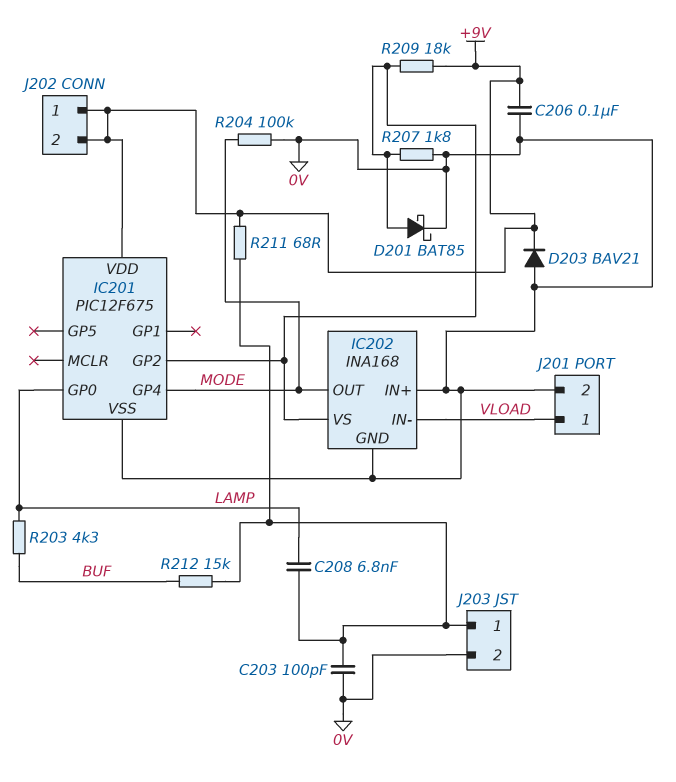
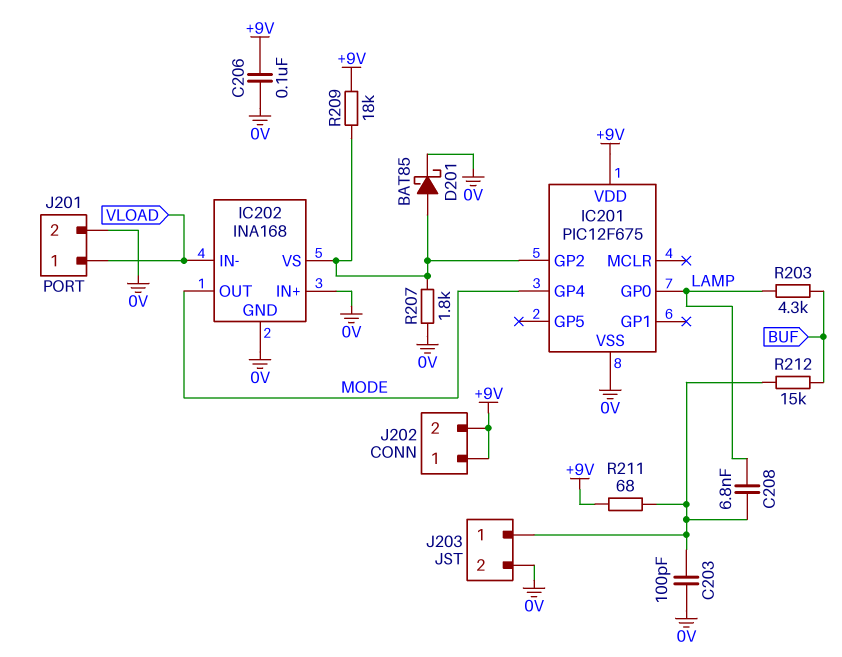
D203: diode BAV21 (A 0V, K +9V) -> none
R204: 100k (0V, MODE) -> none

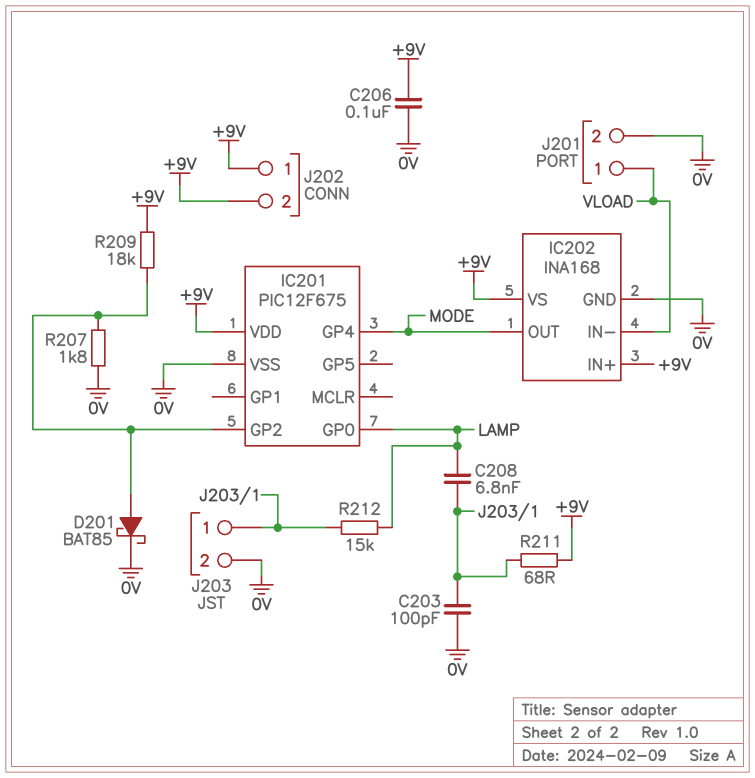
IC202 pin IN+: 0V -> +9V
IC202 pin VS: IC201/GP2 -> +9V
R203: 4.3k (BUF, LAMP) -> none
R212: 15k (BUF, J203/1) -> 15k (J203/1, LAMP)

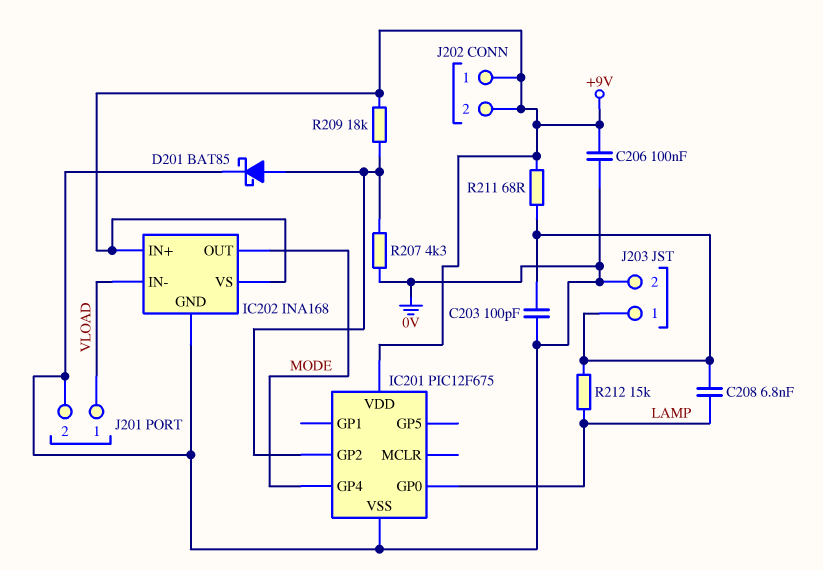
R207: 1.8k (0V, IC201/GP2) -> 4.3k (0V, IC201/GP2)

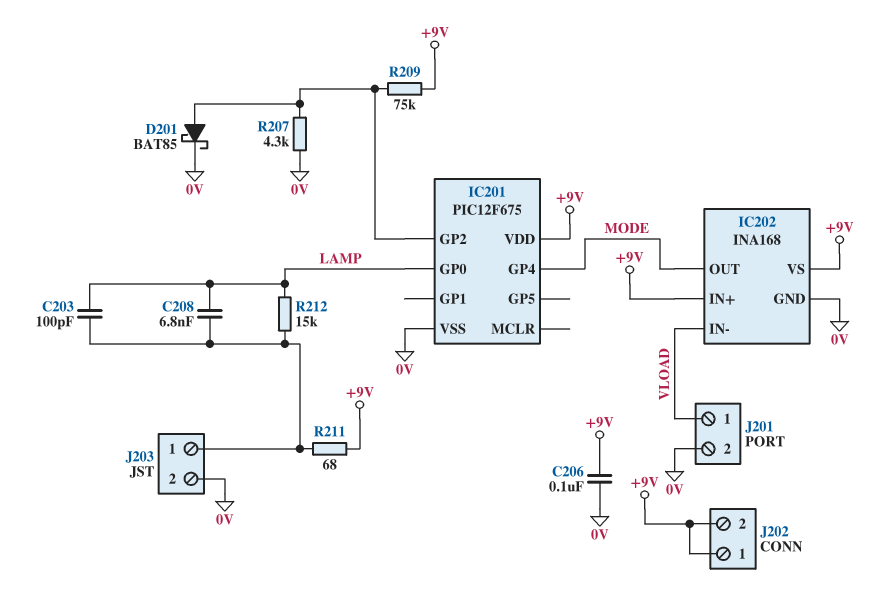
C203: 100pF (0V, J203/1) -> 100pF (J203/1, LAMP)
R209: 18k (+9V, IC201/GP2) -> 75k (+9V, IC201/GP2)

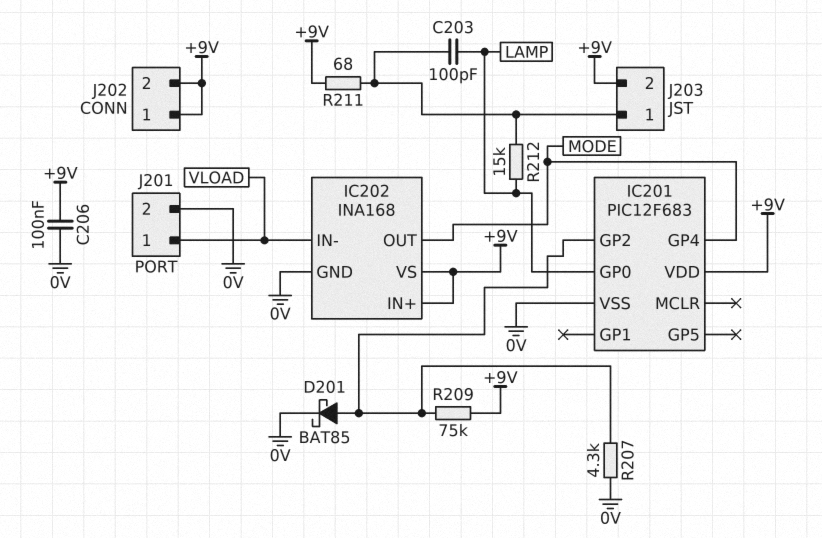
C208: 6.8nF (J203/1, LAMP) -> none
IC201: PIC12F675 -> PIC12F683
J203 pin 2: 0V -> +9V

